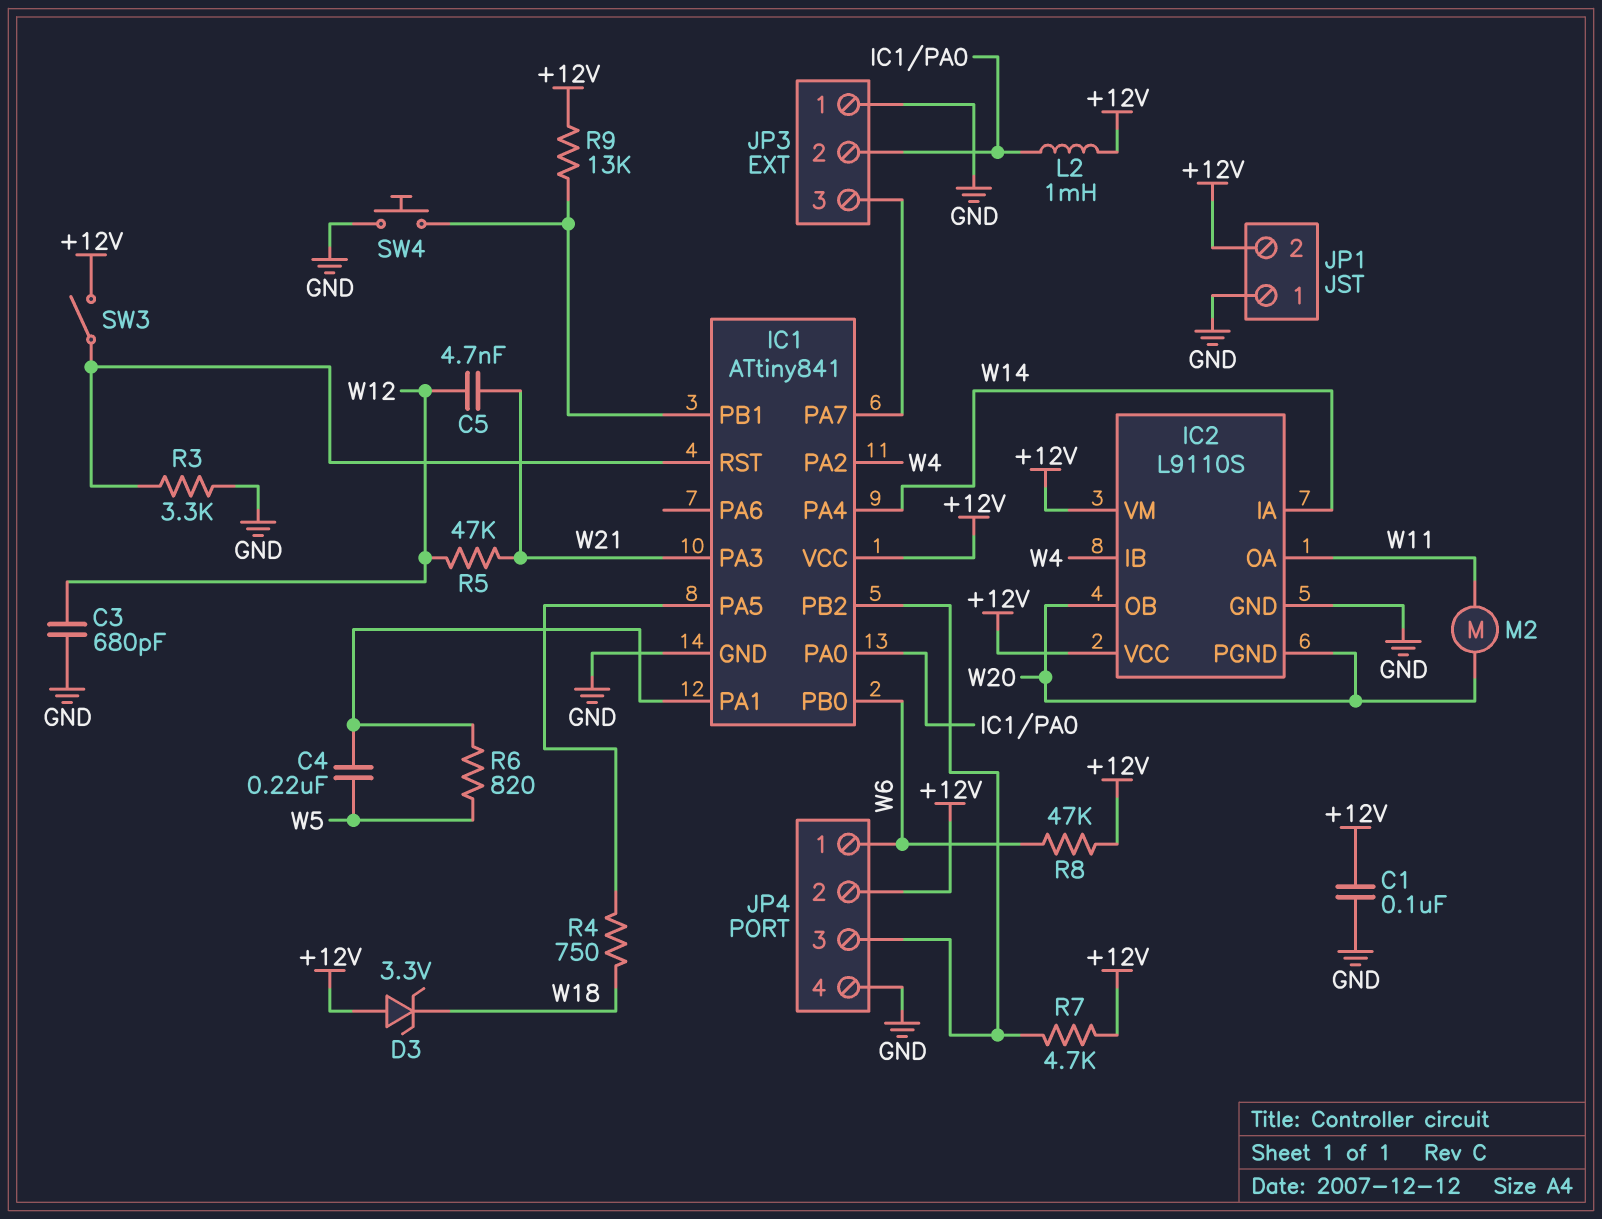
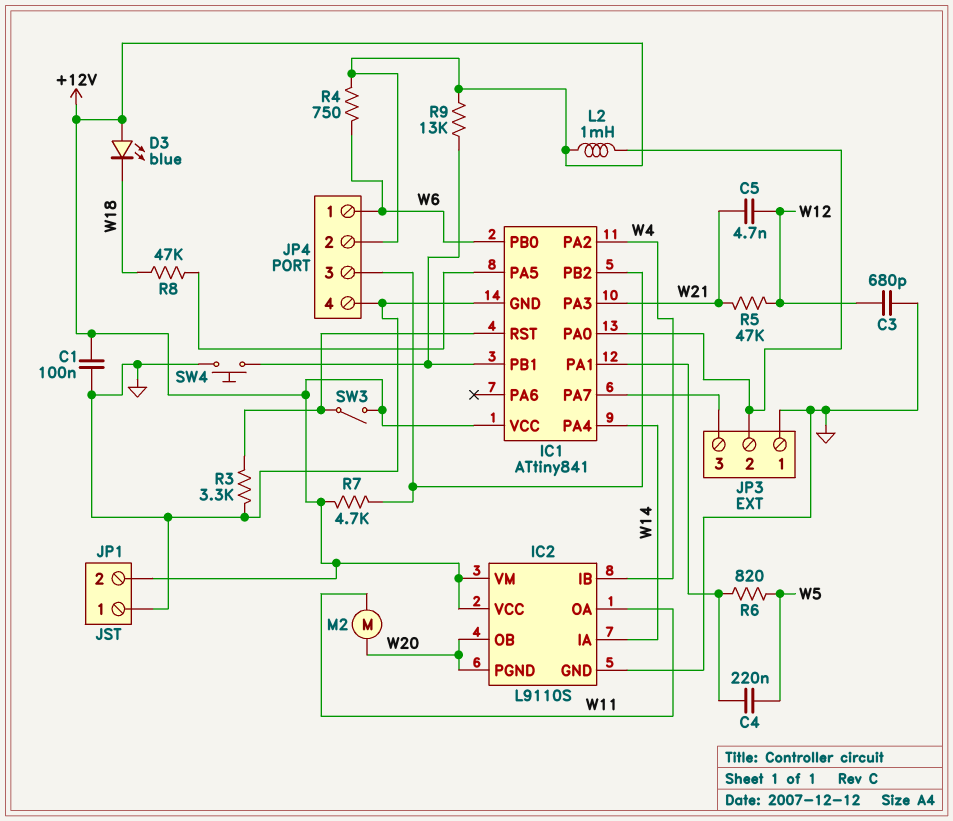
D3: zener 3.3V (A +12V, K W18) -> LED blue (A +12V, K W18)
R4: 750 (IC1/PA5, W18) -> 750 (+12V, W6)
R8: 47k (+12V, W6) -> 47k (IC1/PA5, W18)

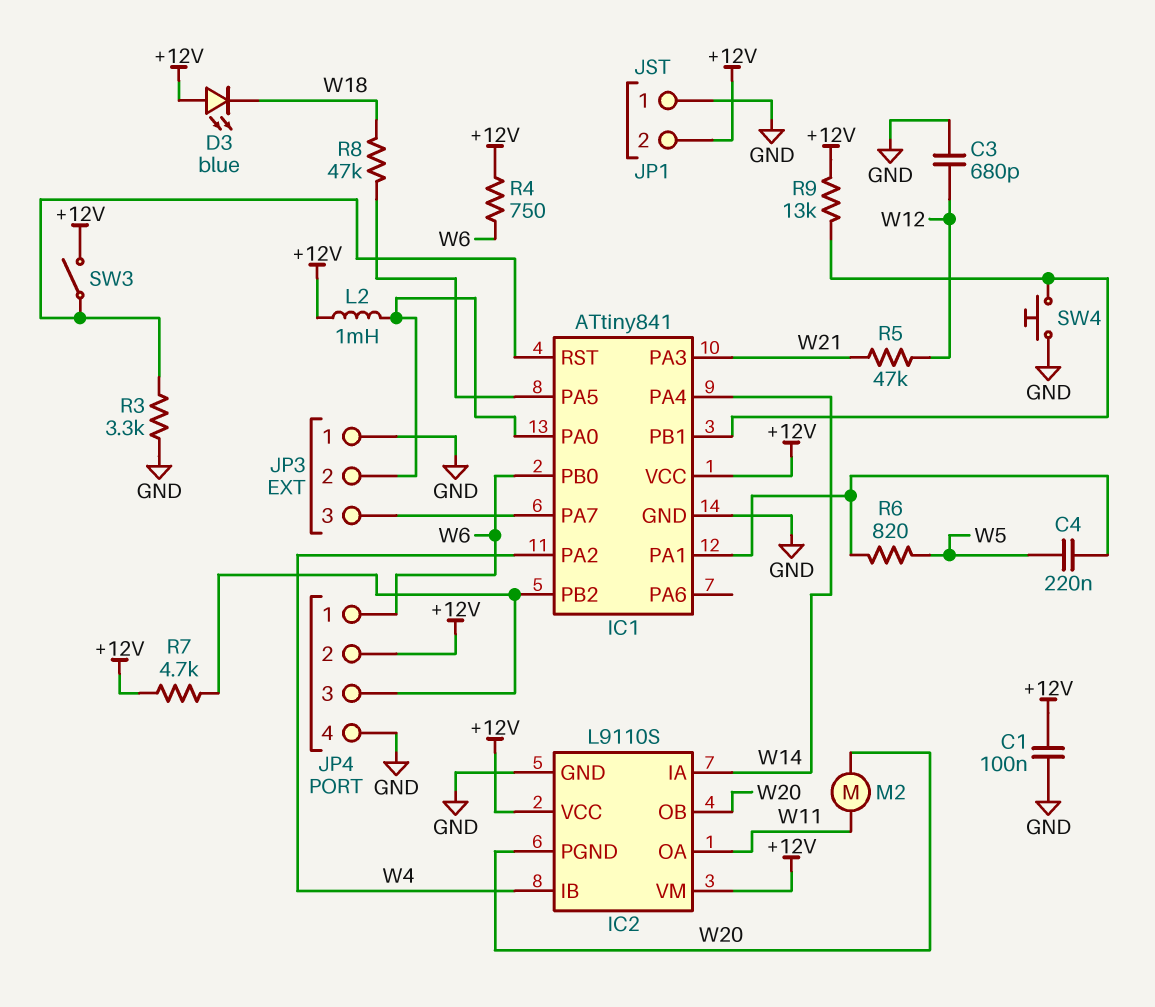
C5: 4.7nF (W12, W21) -> none

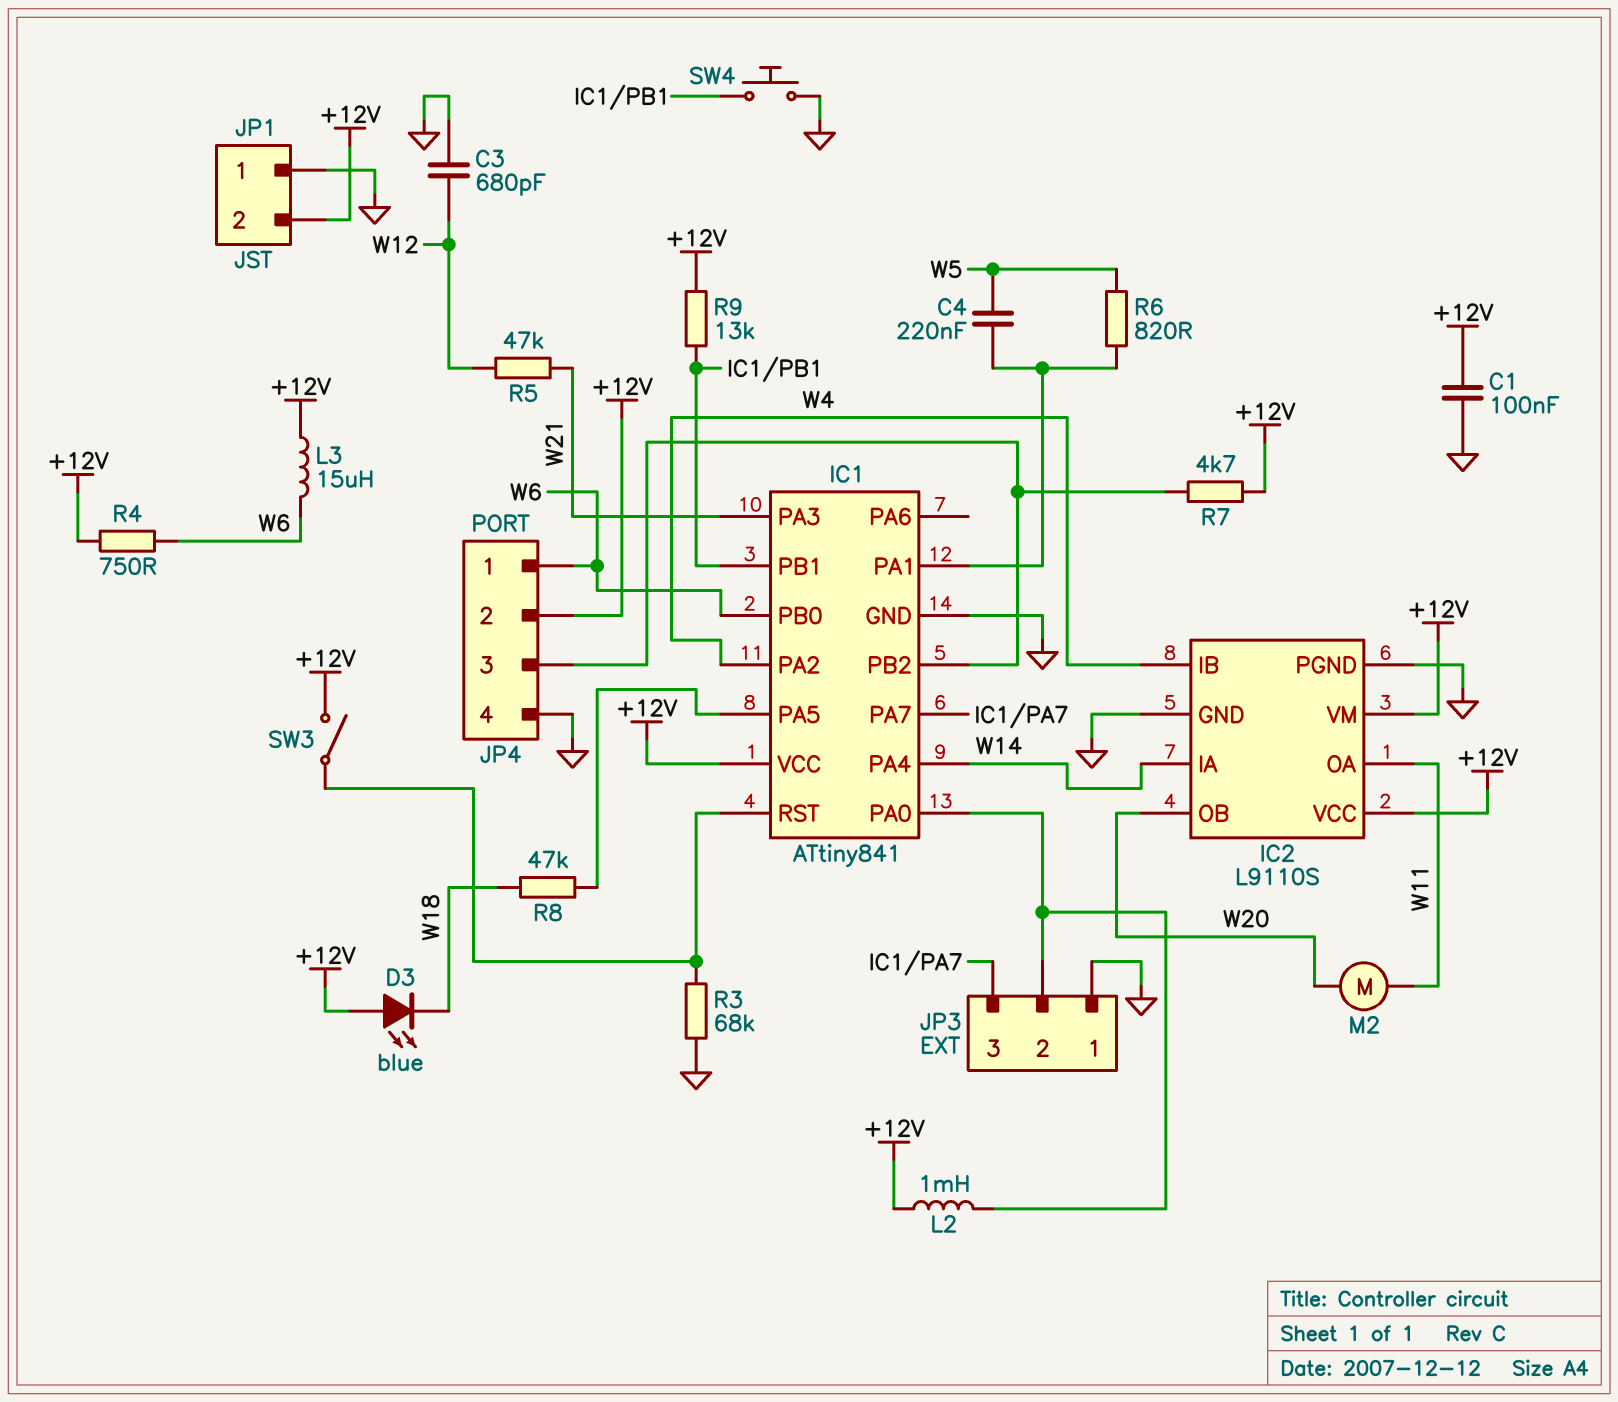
IC2 pin PGND: W20 -> GND
L3: none -> 15uH (+12V, W6)
R3: 3.3k (GND, IC1/RST) -> 68k (GND, IC1/RST)

